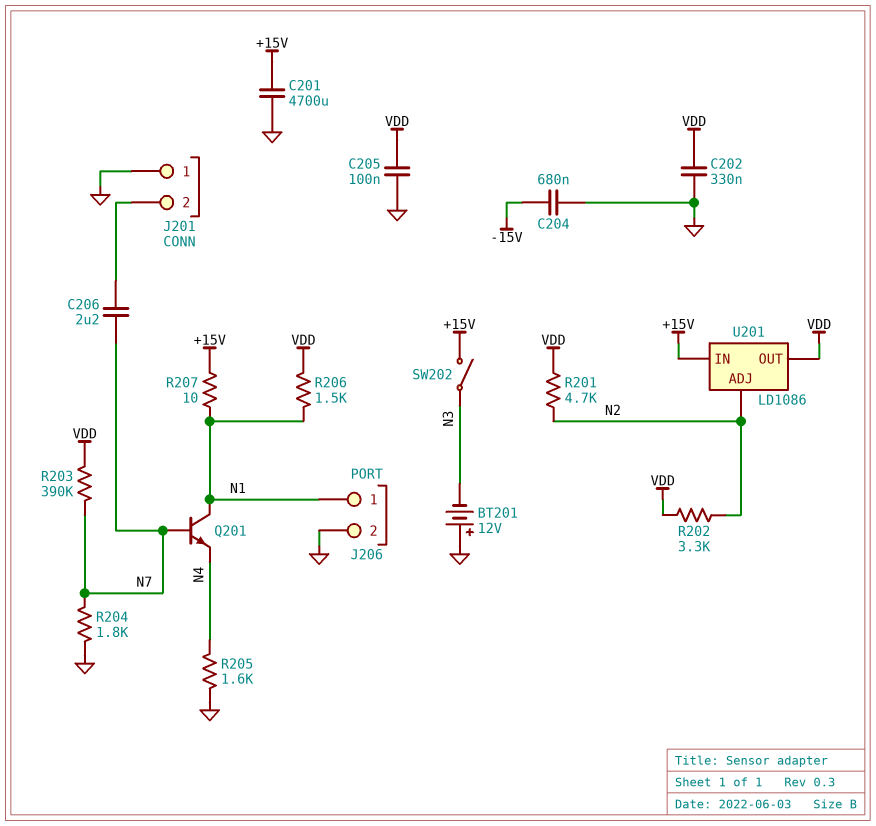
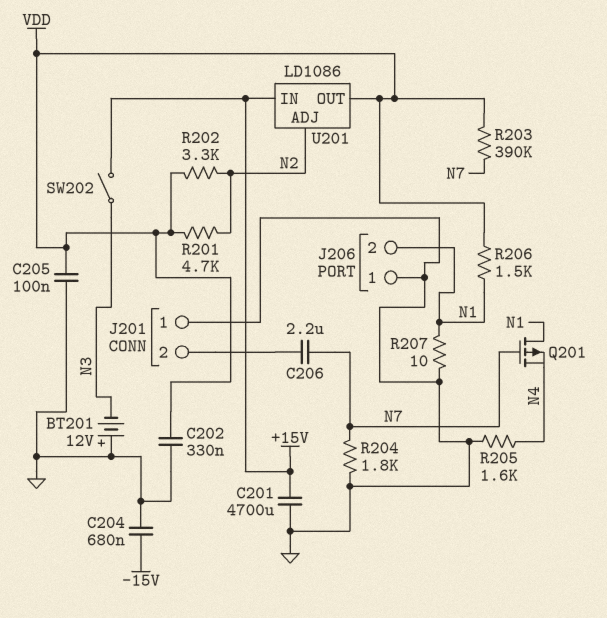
J206 pin 1: N1 -> GND
J206 pin 2: GND -> N1
Q201: NPN (B N7, C N1, E N4) -> PMOS (G N7, D N1, S N4)
R207: 10 (+15V, N1) -> 10 (GND, N1)

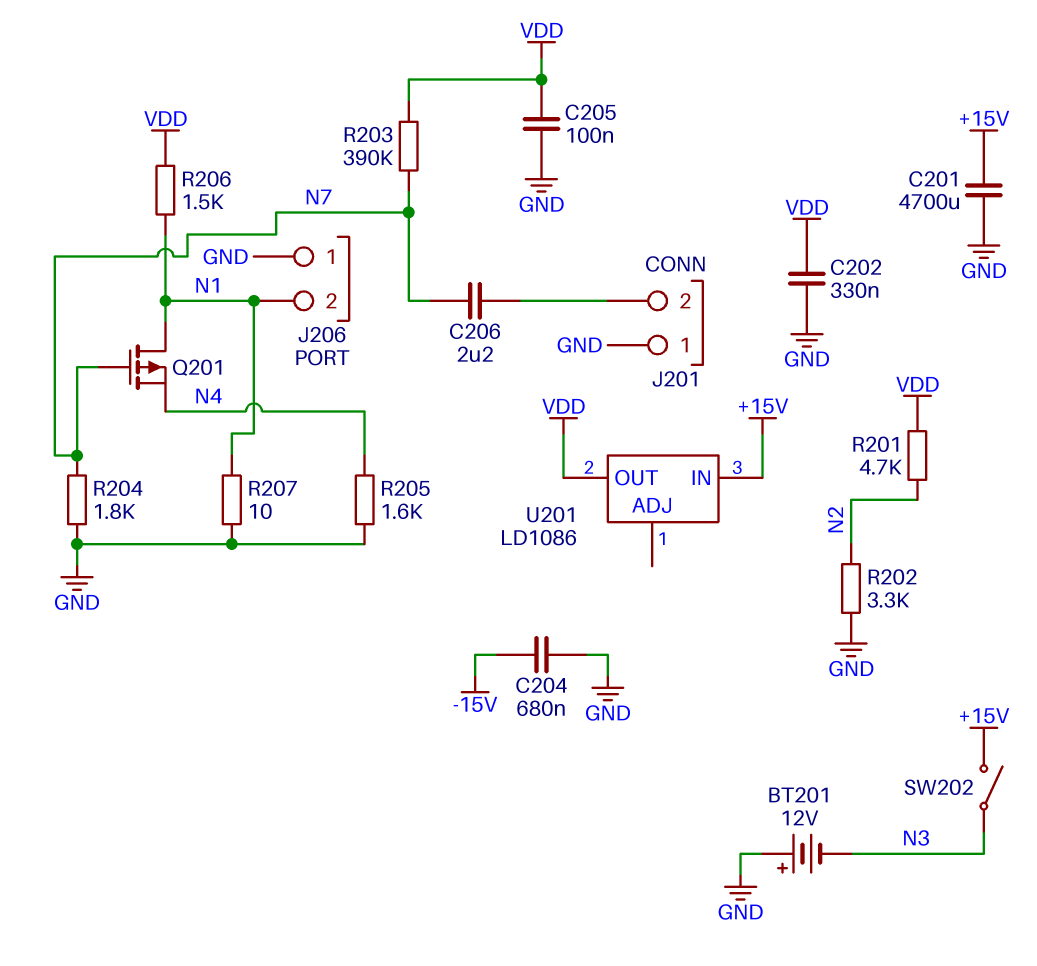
R202: 3.3k (N2, VDD) -> 3.3k (GND, N2)
U201 pin ADJ: N2 -> none

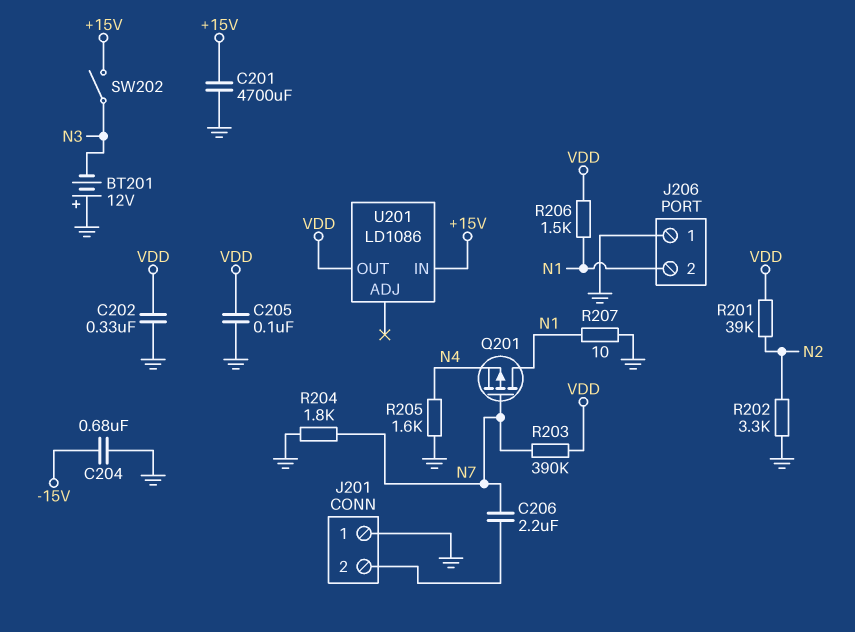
R201: 4.7k (N2, VDD) -> 39k (N2, VDD)

